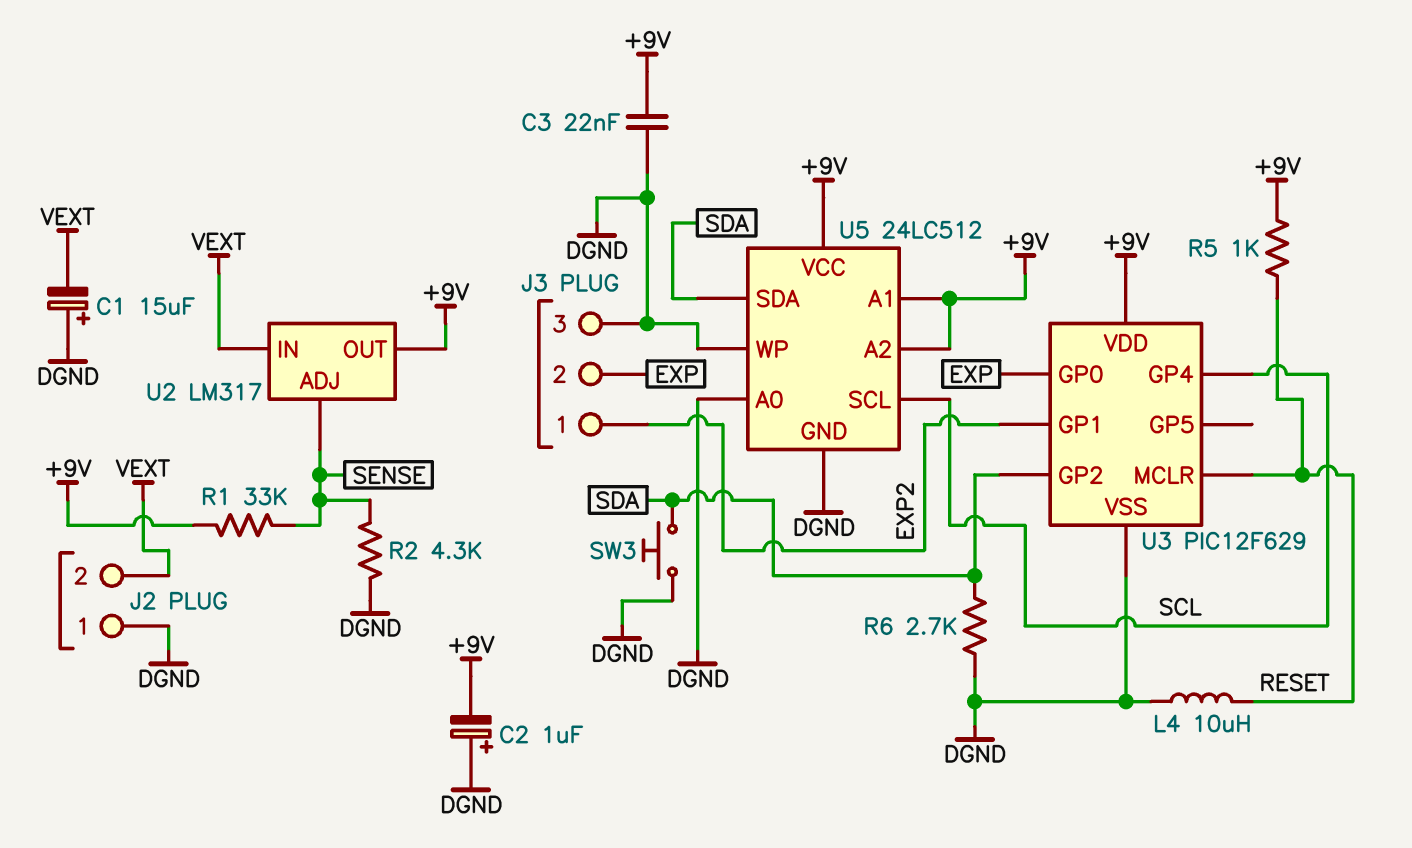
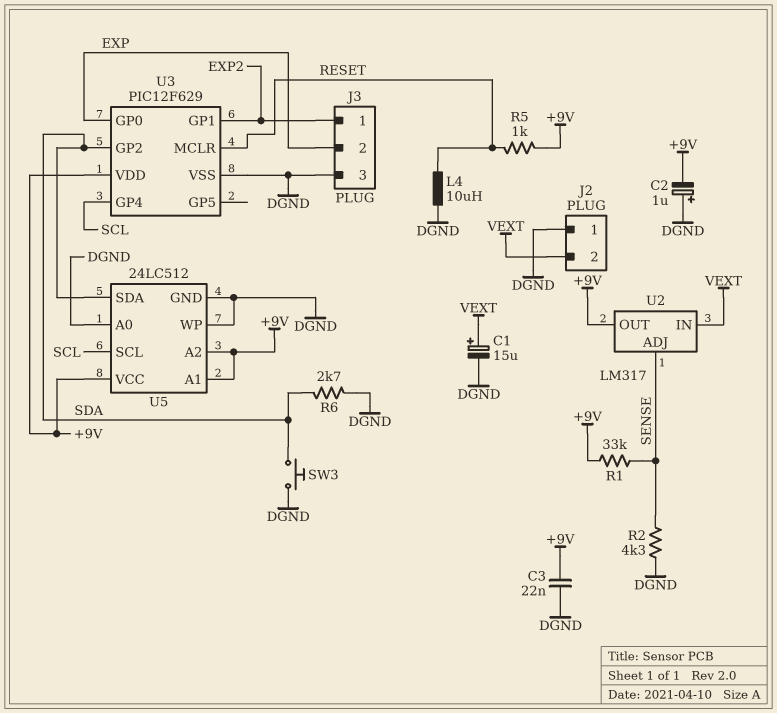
C1: 15uF (plus DGND, minus VEXT) -> 15uF (plus VEXT, minus DGND)

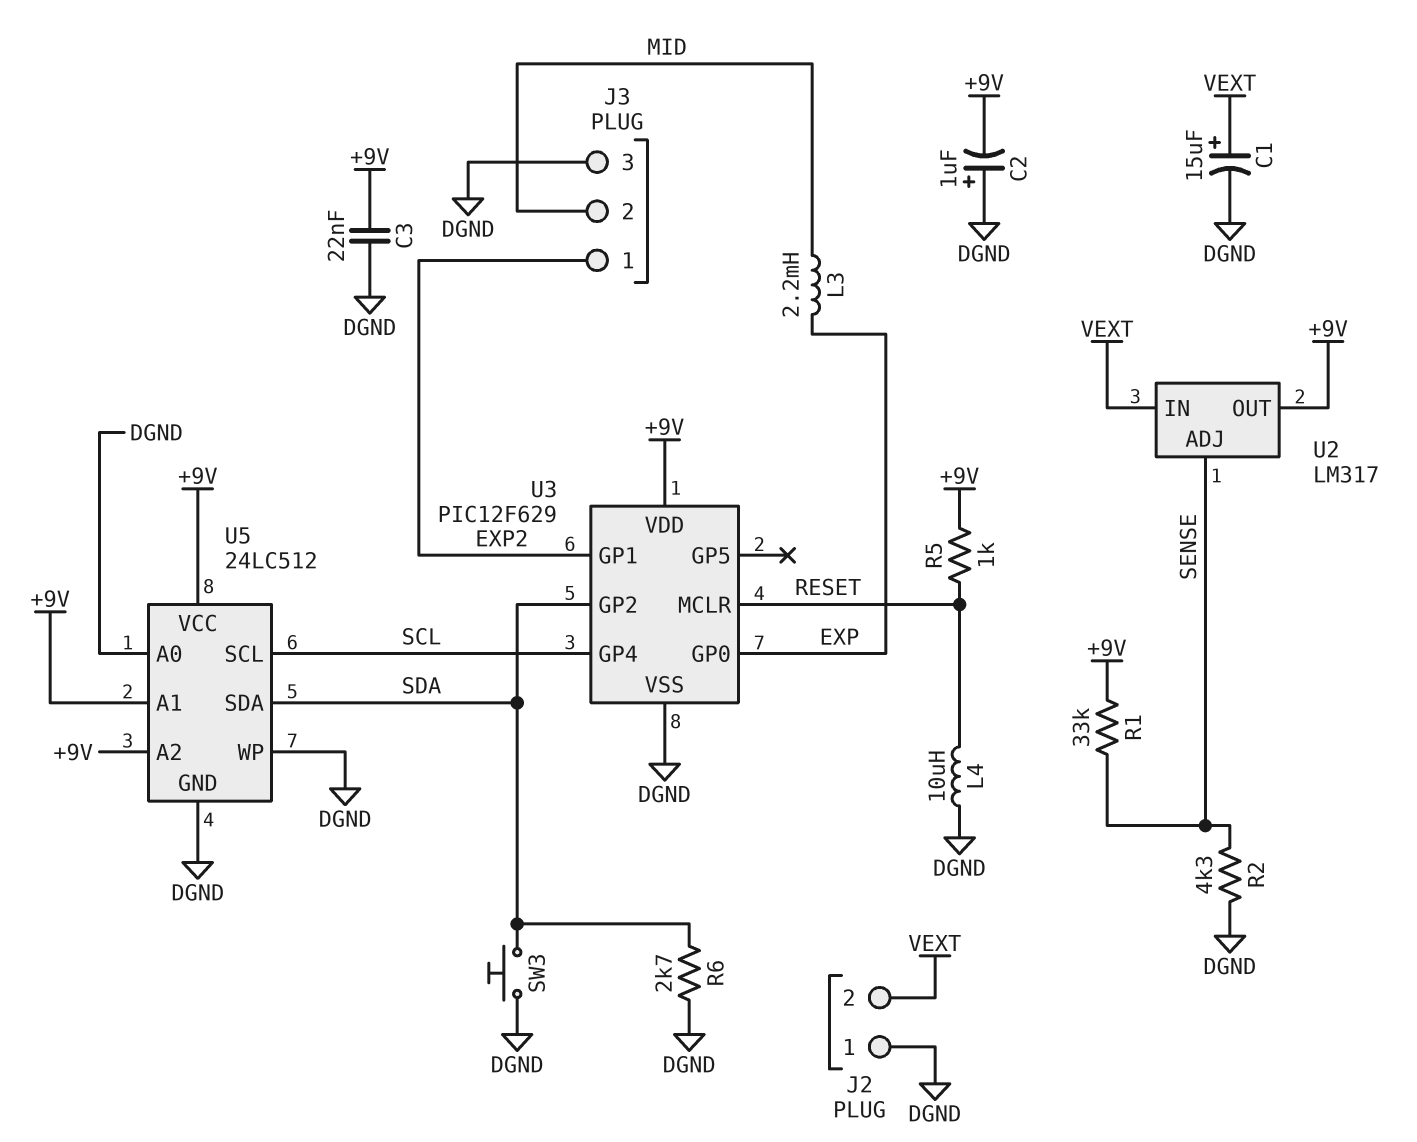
J3 pin 2: EXP -> MID
L3: none -> 2.2mH (EXP, MID)

